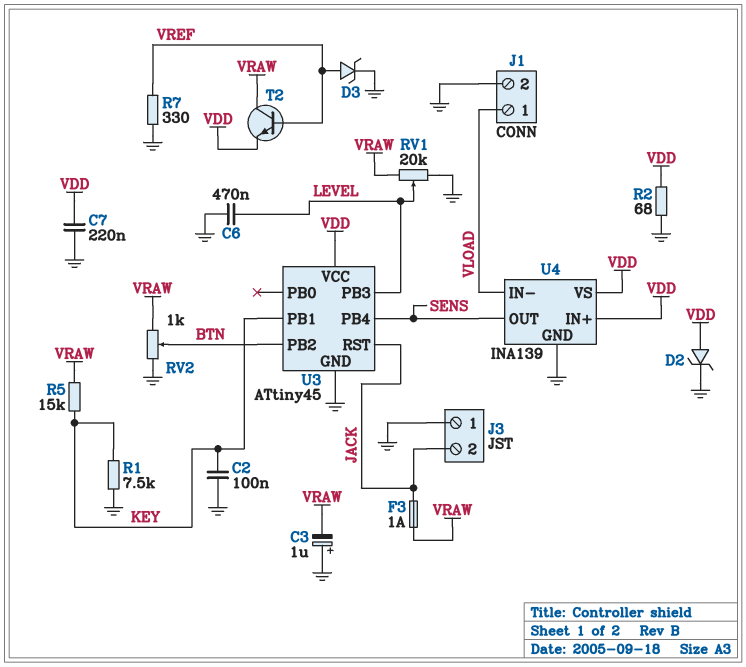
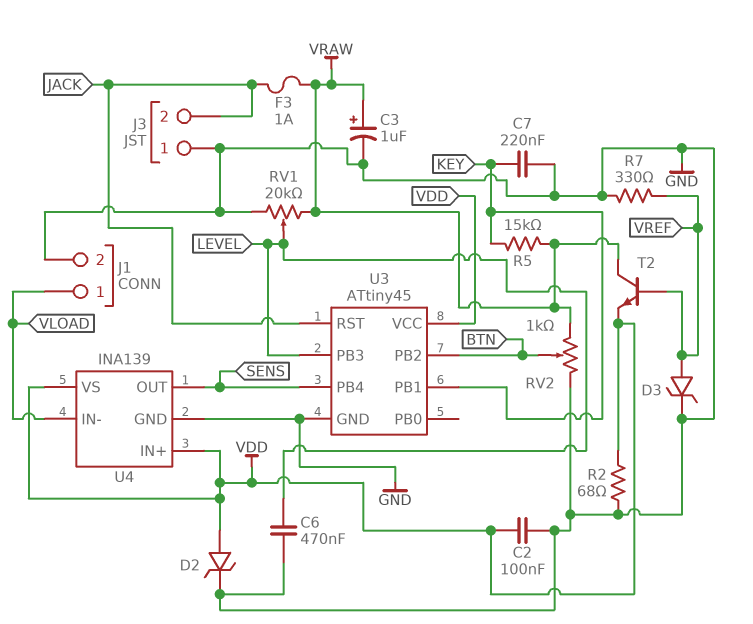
C2: 100nF (GND, KEY) -> 100nF (GND, VDD)
C3: 1uF (plus GND, minus VRAW) -> 1uF (plus VRAW, minus GND)
C7: 220nF (GND, VDD) -> 220nF (GND, KEY)
R1: 7.5k (GND, KEY) -> none

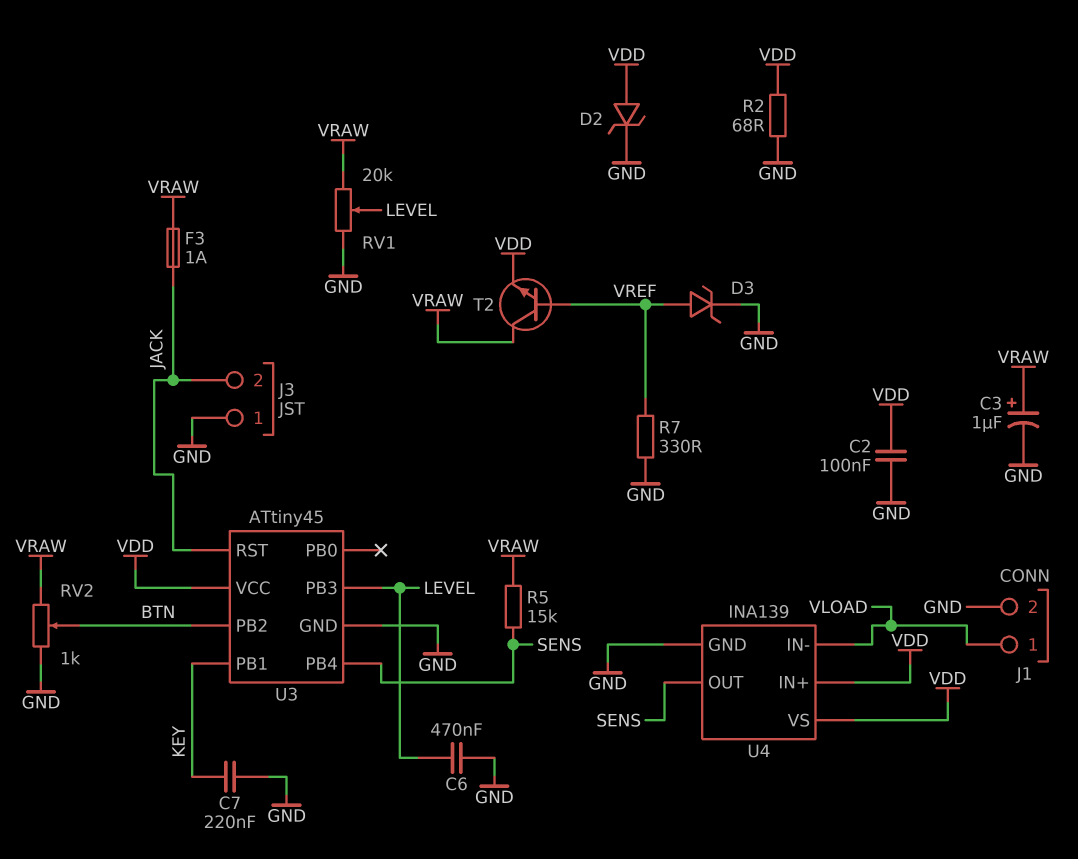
R5: 15k (KEY, VRAW) -> 15k (SENS, VRAW)

